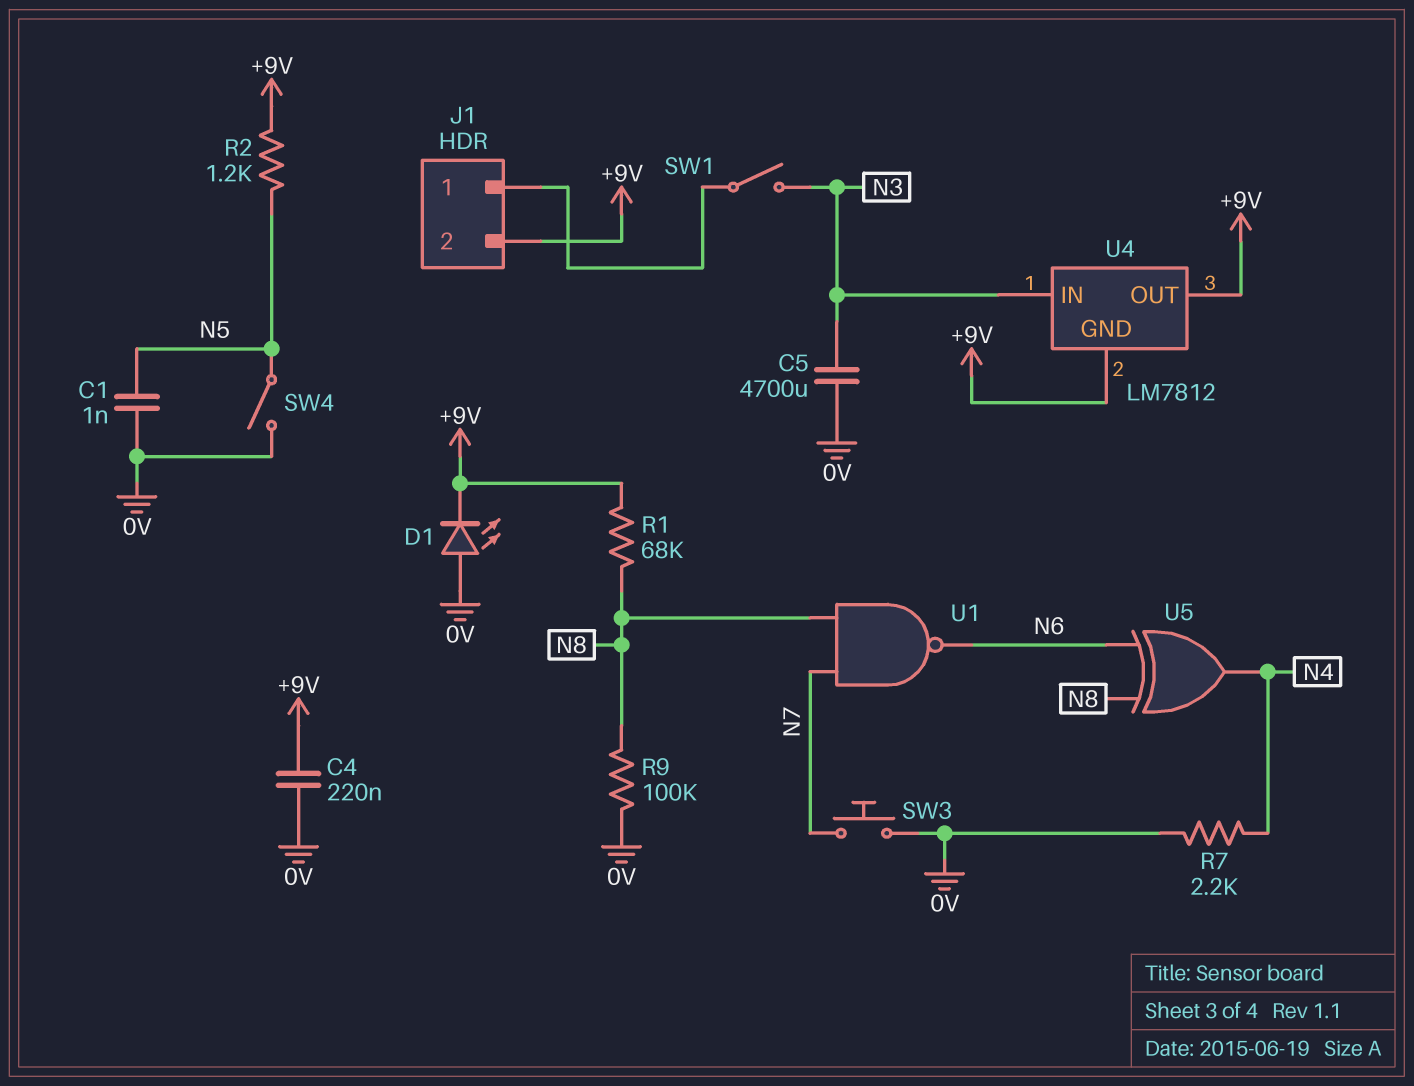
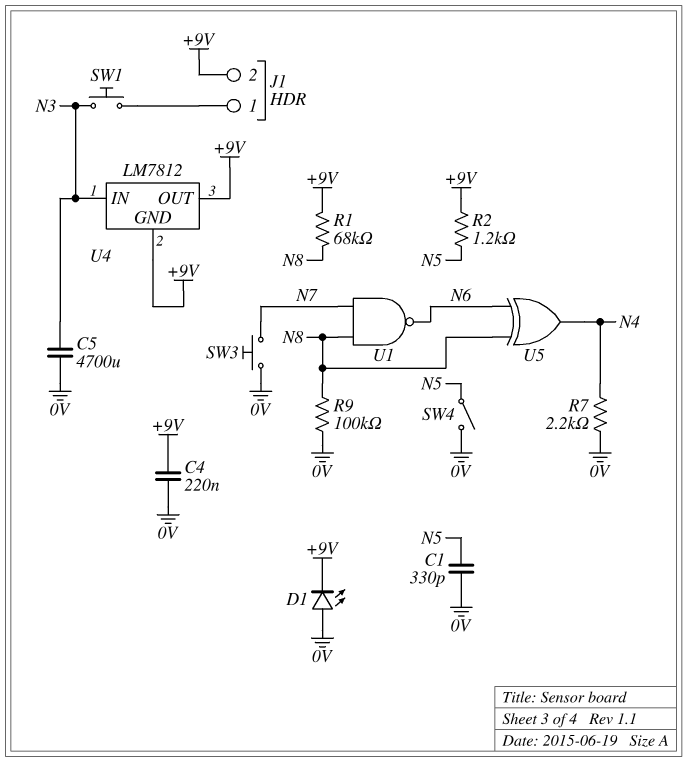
C1: 1nF (0V, N5) -> 330pF (0V, N5)
SW1: switch (J1/1, N3) -> button (J1/1, N3)

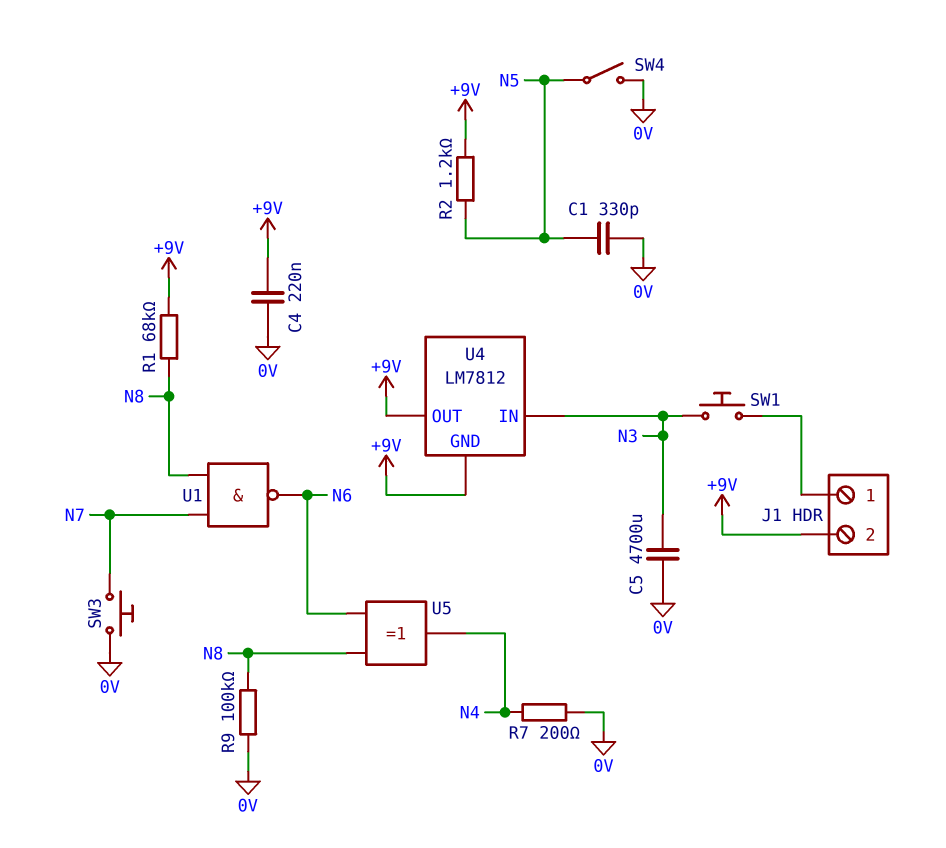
D1: LED (A 0V, K +9V) -> none
R7: 2.2k (0V, N4) -> 200 (0V, N4)

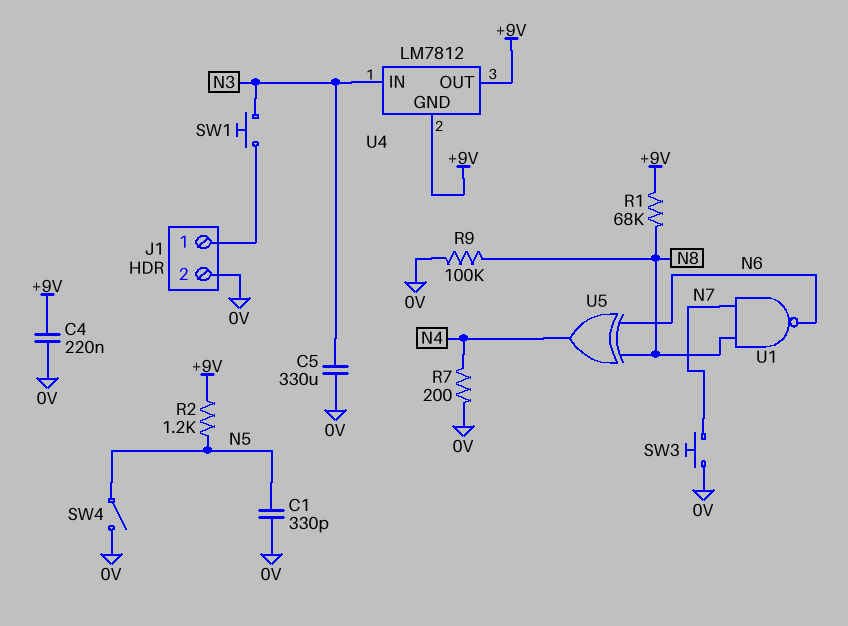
C5: 4700uF (0V, N3) -> 330uF (0V, N3)
J1 pin 2: +9V -> 0V

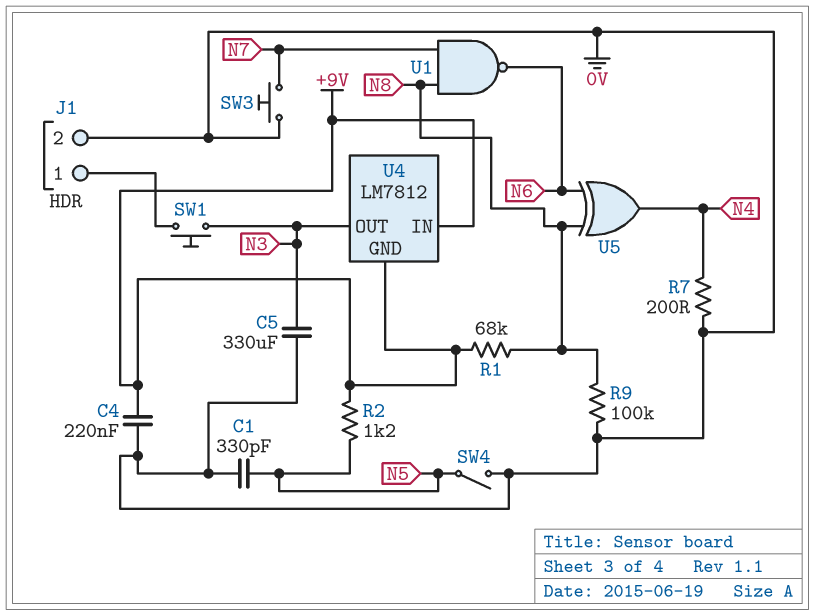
U4 pin IN: N3 -> +9V
U4 pin OUT: +9V -> N3

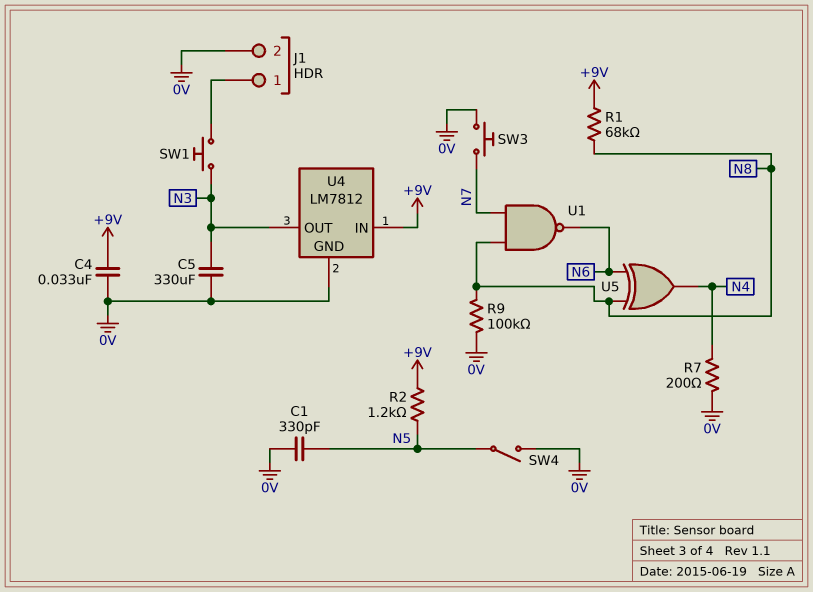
C4: 220nF (+9V, 0V) -> 33nF (+9V, 0V)
U4 pin GND: +9V -> 0V

